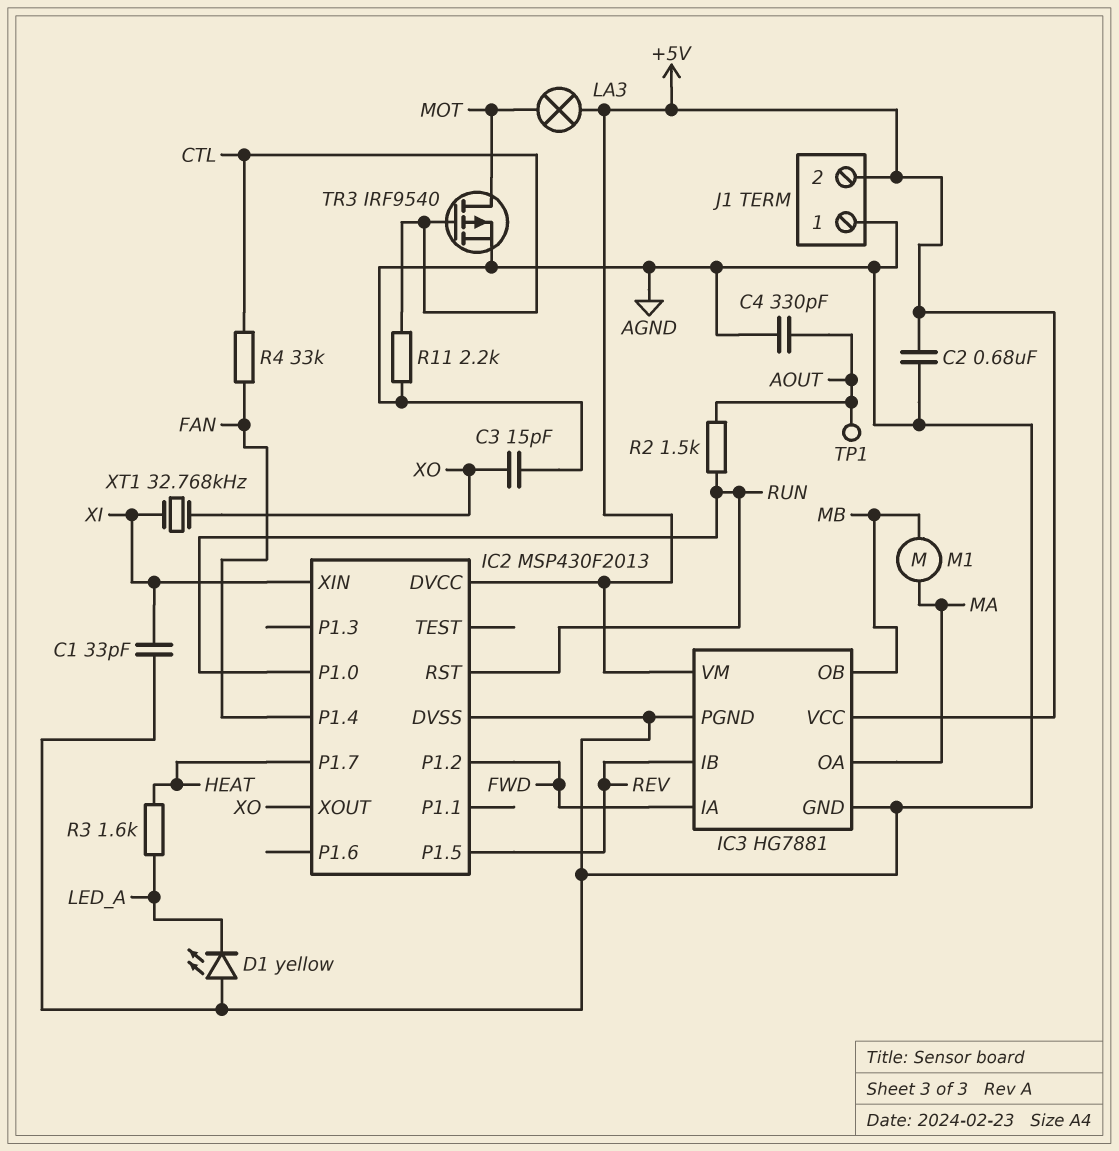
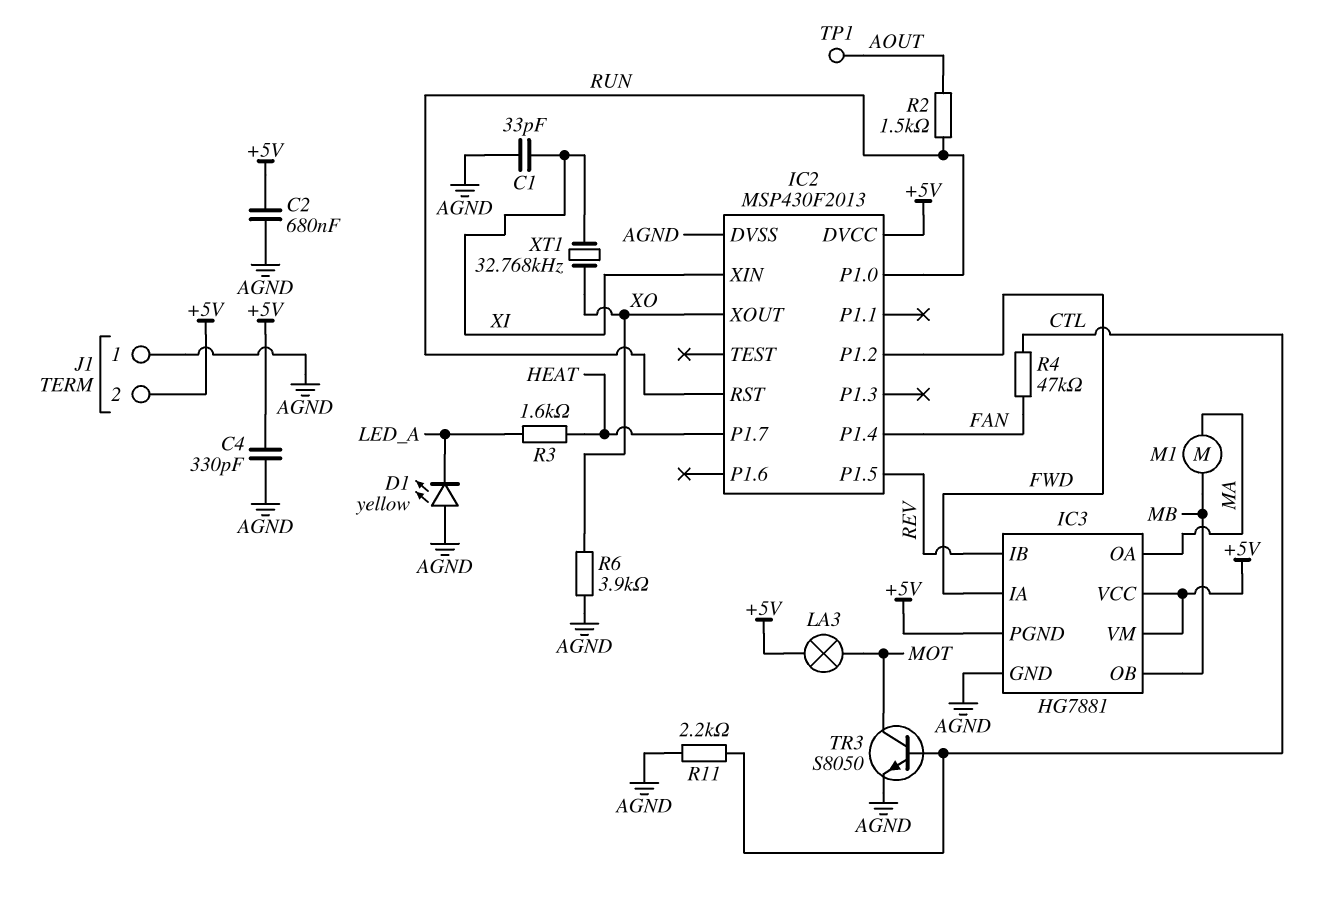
C3: 15pF (AGND, XO) -> none
C4: 330pF (AGND, AOUT) -> 330pF (+5V, AGND)
IC3 pin PGND: AGND -> +5V
R4: 33k (CTL, FAN) -> 47k (CTL, FAN)
R6: none -> 3.9k (AGND, XO)
TR3: PMOS IRF9540 (G CTL, D MOT, S AGND) -> NPN S8050 (B CTL, C MOT, E AGND)

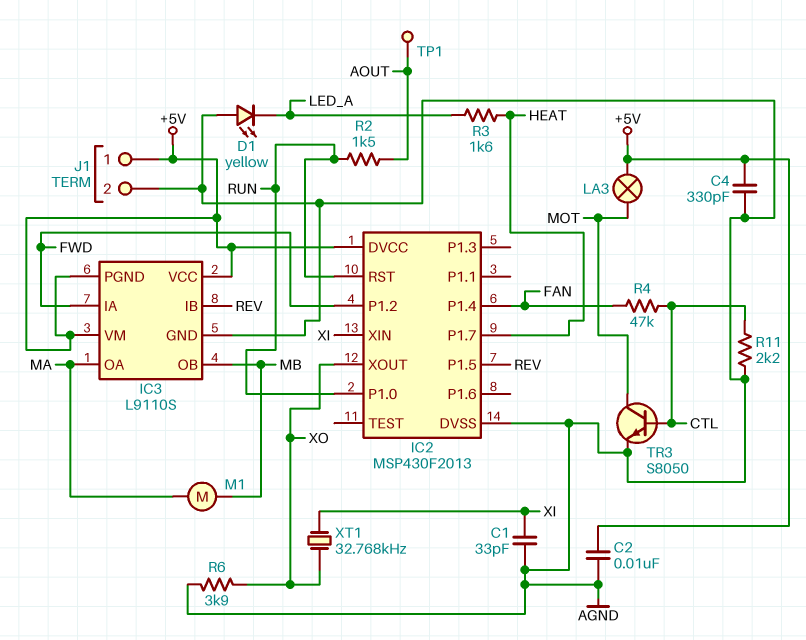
C2: 680nF (+5V, AGND) -> 10nF (+5V, AGND)
IC3: HG7881 -> L9110S
J1 pin 1: AGND -> +5V
J1 pin 2: +5V -> AGND

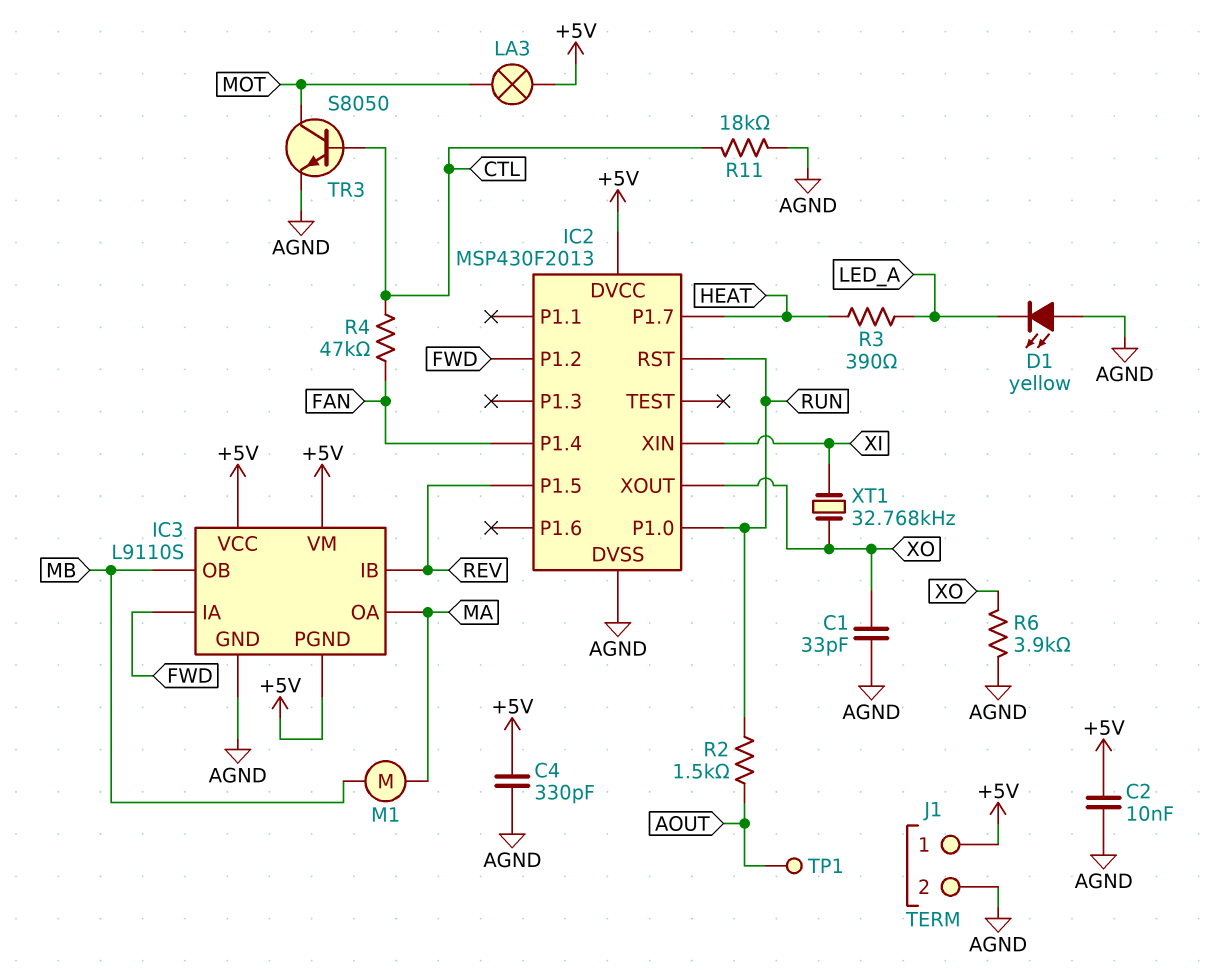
C1: 33pF (AGND, XI) -> 33pF (AGND, XO)
R3: 1.6k (HEAT, LED_A) -> 390 (HEAT, LED_A)
R11: 2.2k (AGND, CTL) -> 18k (AGND, CTL)

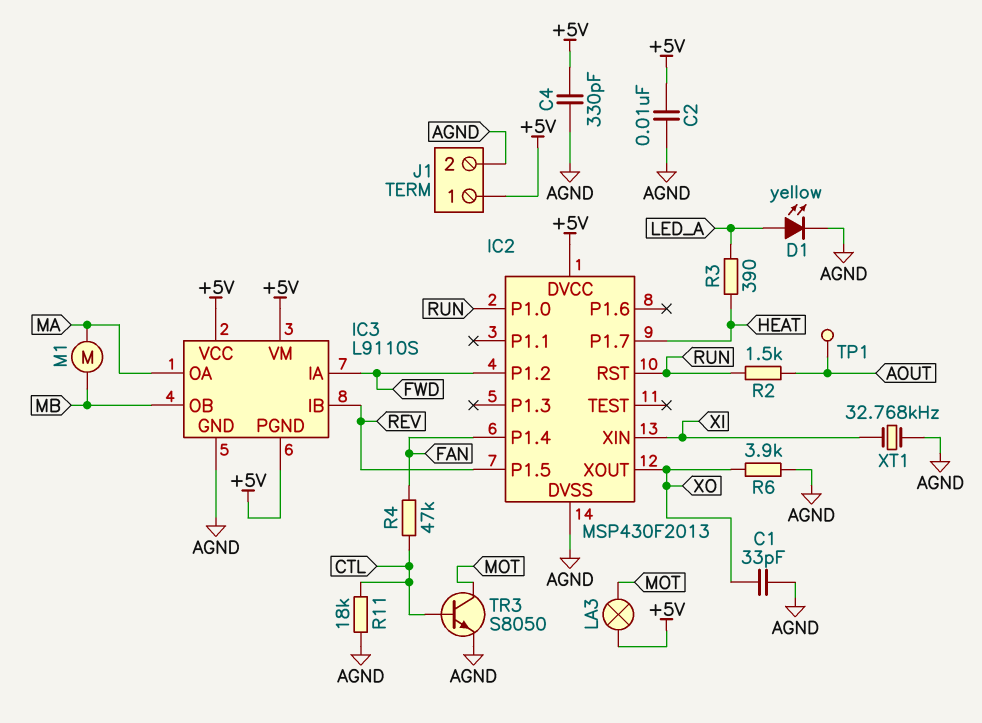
D1: LED yellow (A AGND, K LED_A) -> LED yellow (A LED_A, K AGND)
XT1: 32.768kHz (XI, XO) -> 32.768kHz (AGND, XI)

